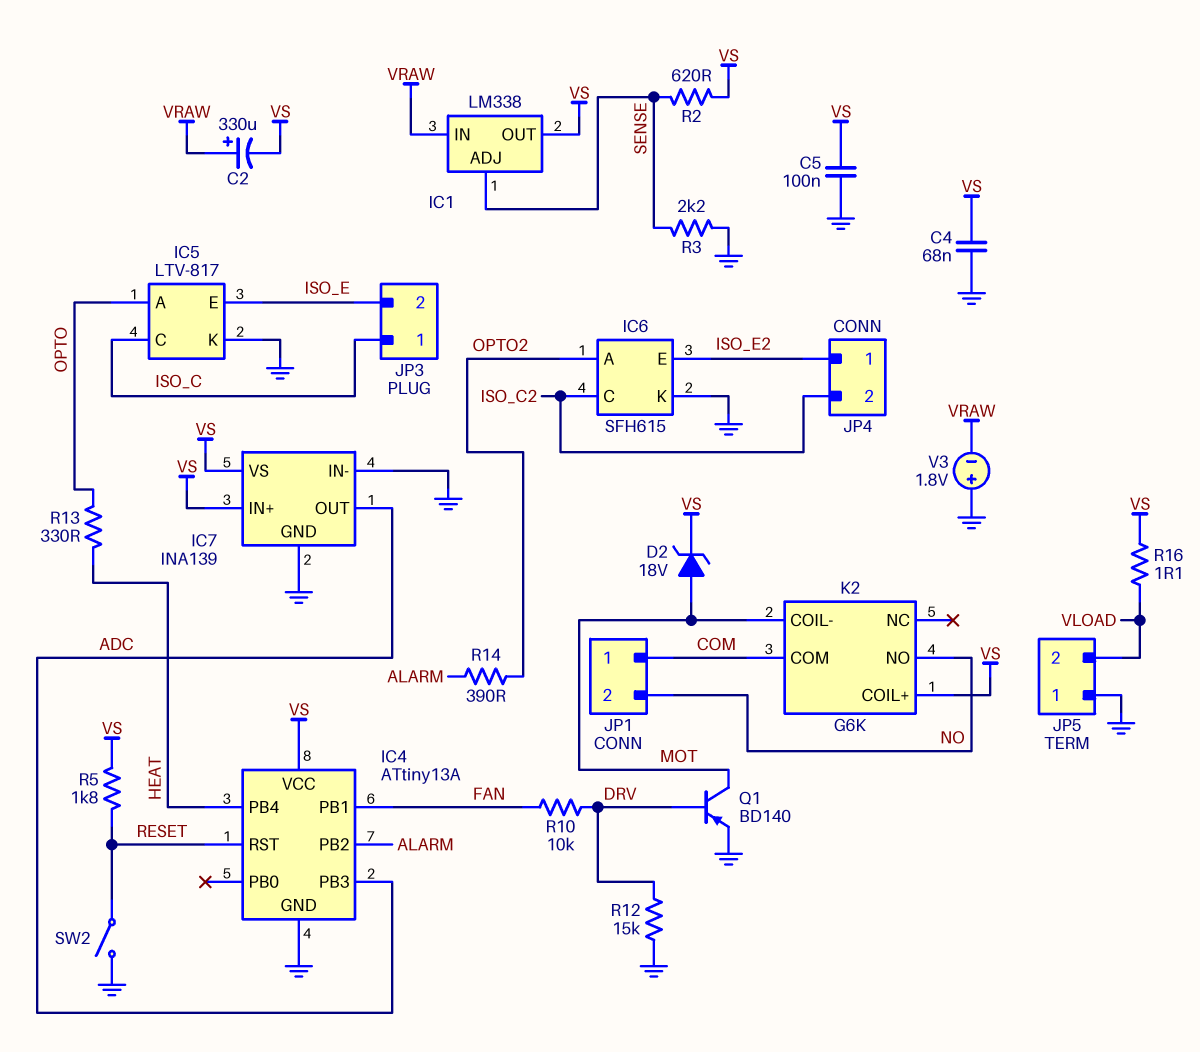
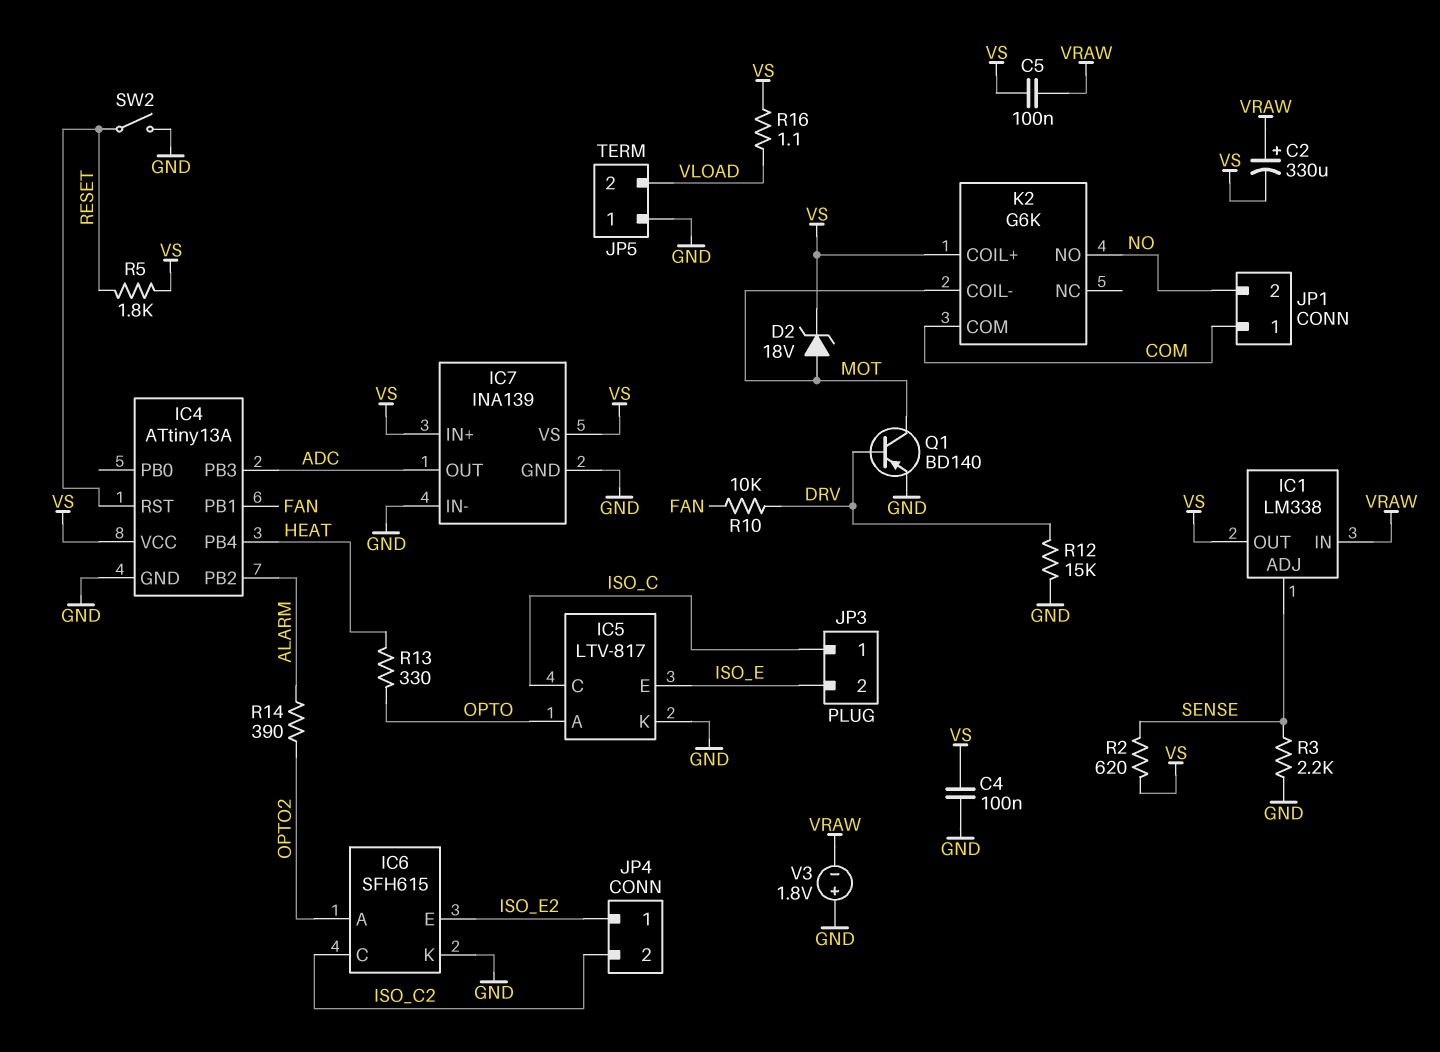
C4: 68nF (GND, VS) -> 100nF (GND, VS)
C5: 100nF (GND, VS) -> 100nF (VRAW, VS)

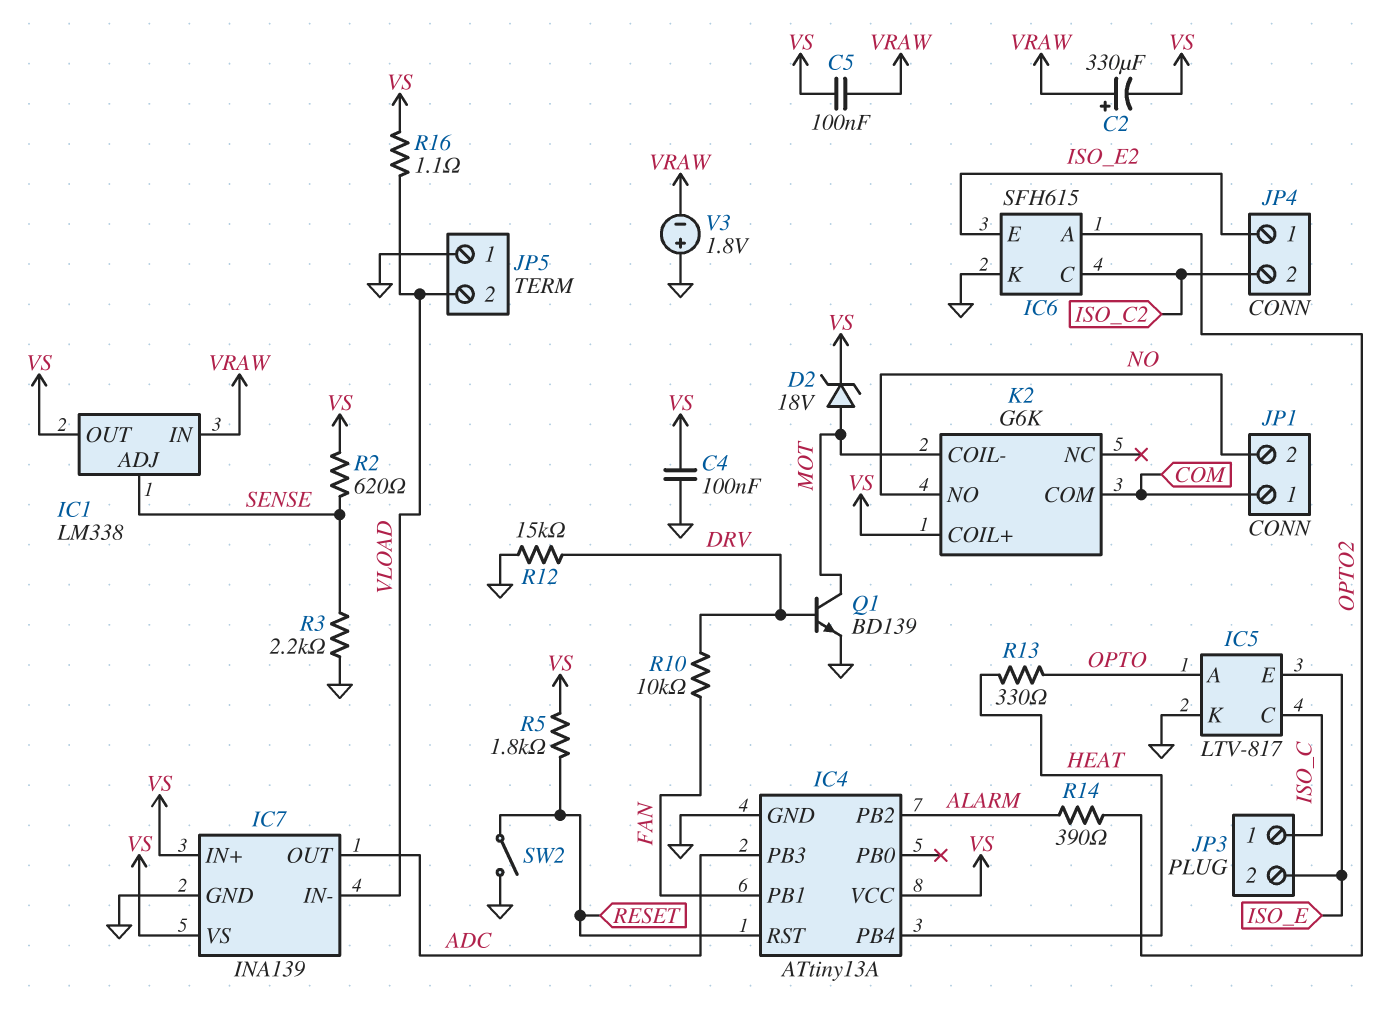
IC7 pin IN-: GND -> VLOAD
Q1: PNP BD140 (B DRV, C MOT, E GND) -> NPN BD139 (B DRV, C MOT, E GND)

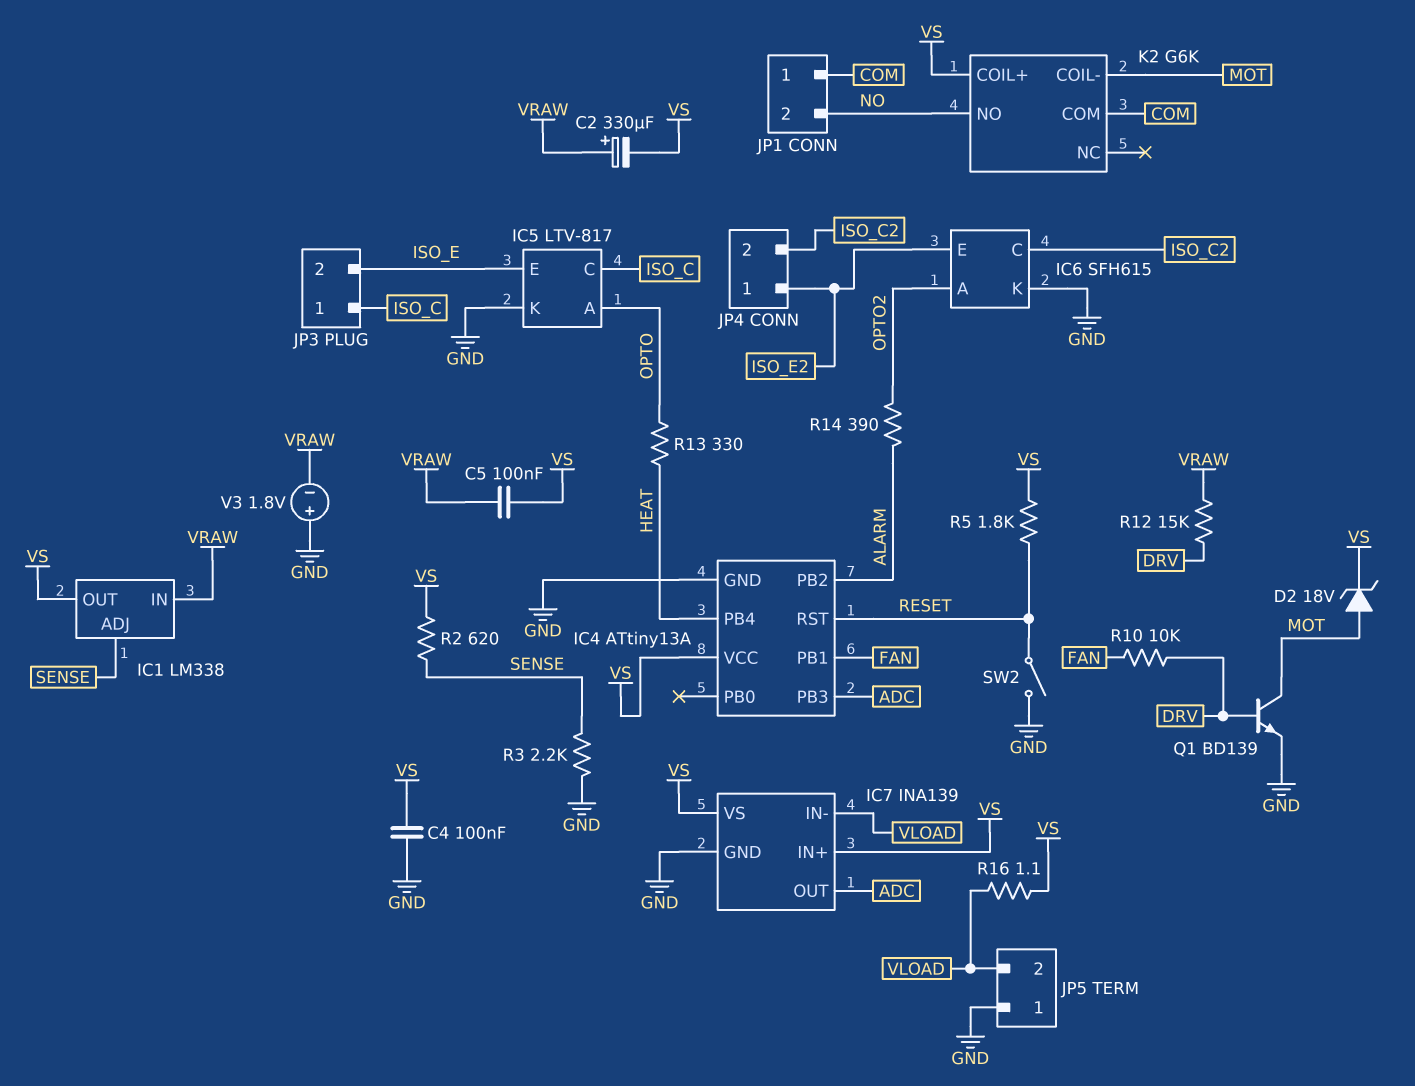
R12: 15k (DRV, GND) -> 15k (DRV, VRAW)

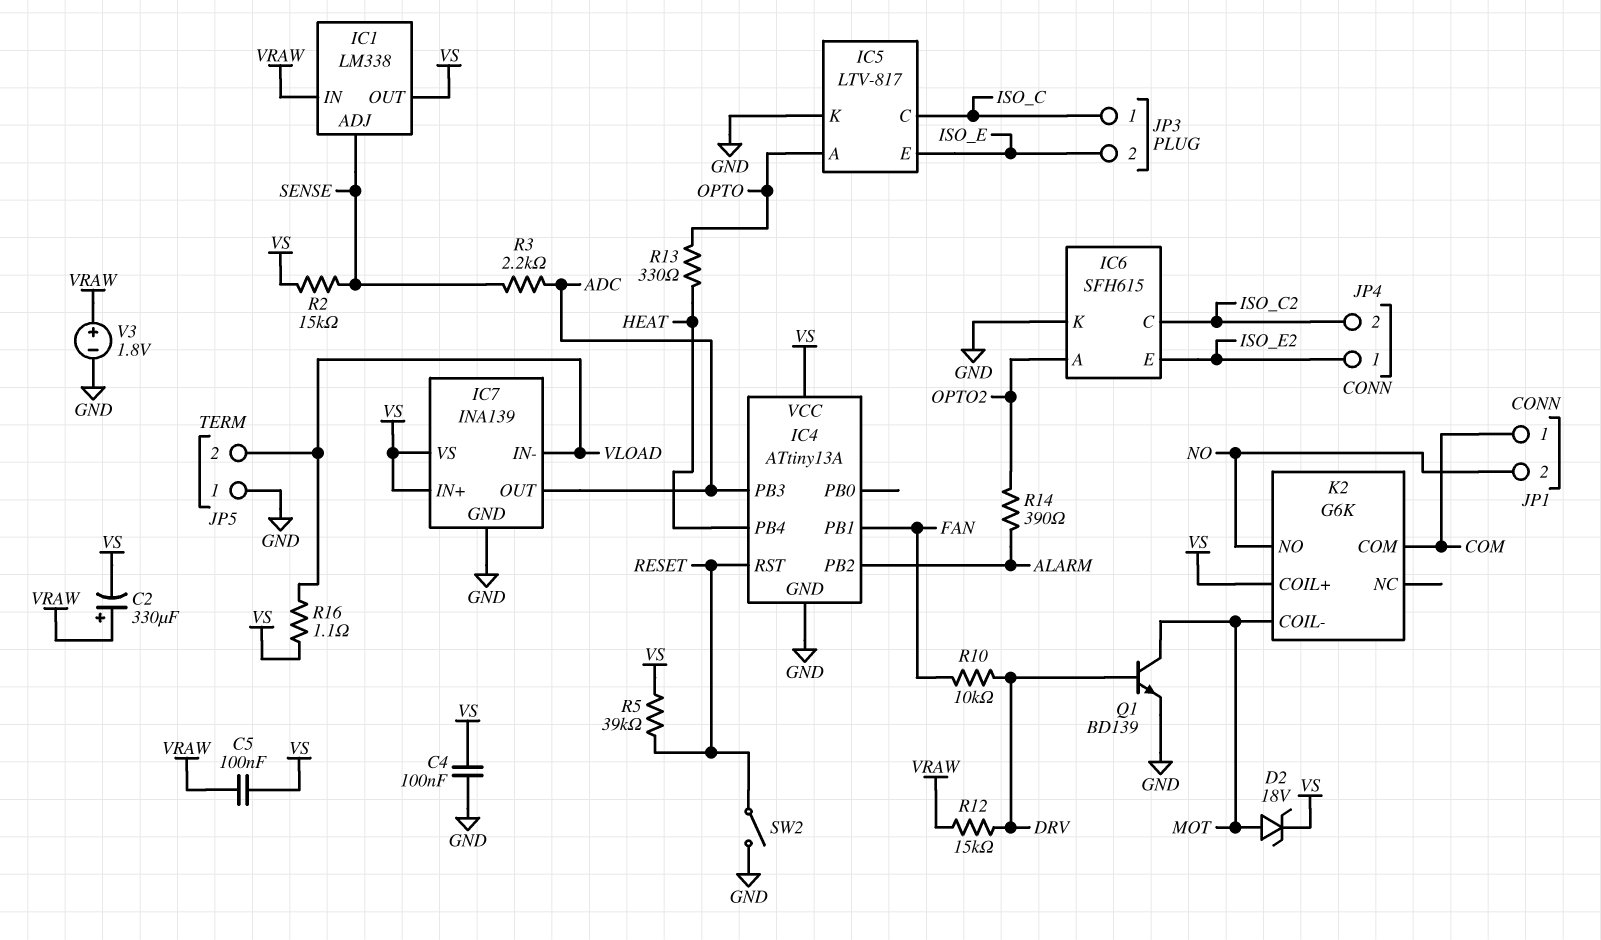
R2: 620 (SENSE, VS) -> 15k (SENSE, VS)
R3: 2.2k (GND, SENSE) -> 2.2k (ADC, SENSE)
R5: 1.8k (RESET, VS) -> 39k (RESET, VS)
V3: 1.8V (plus GND, minus VRAW) -> 1.8V (plus VRAW, minus GND)

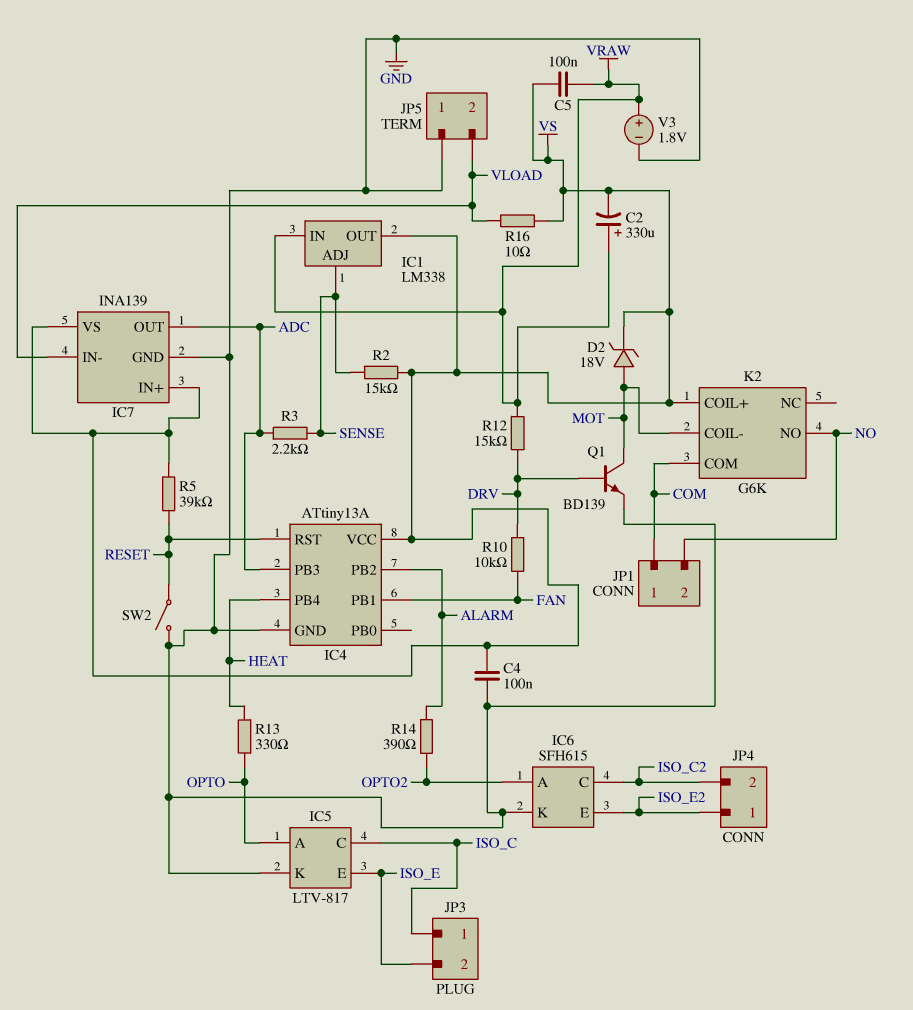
R16: 1.1 (VLOAD, VS) -> 10 (VLOAD, VS)

